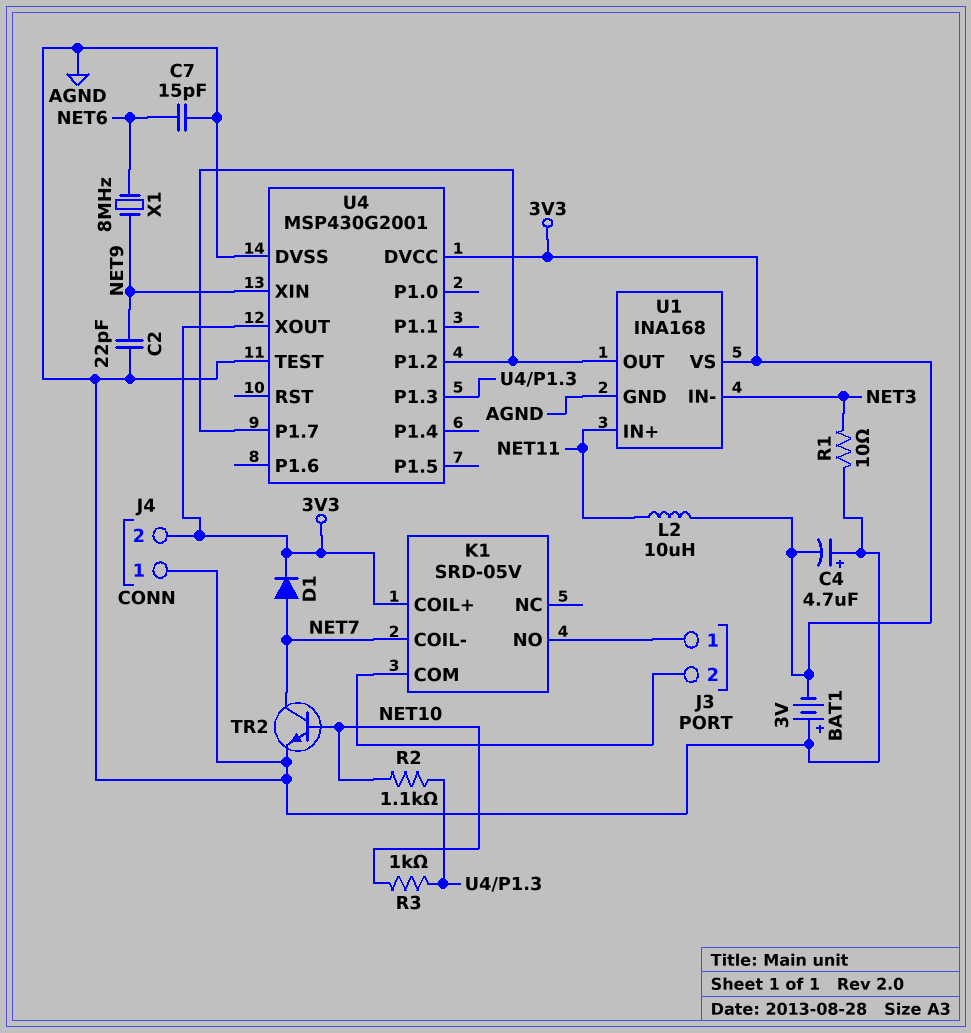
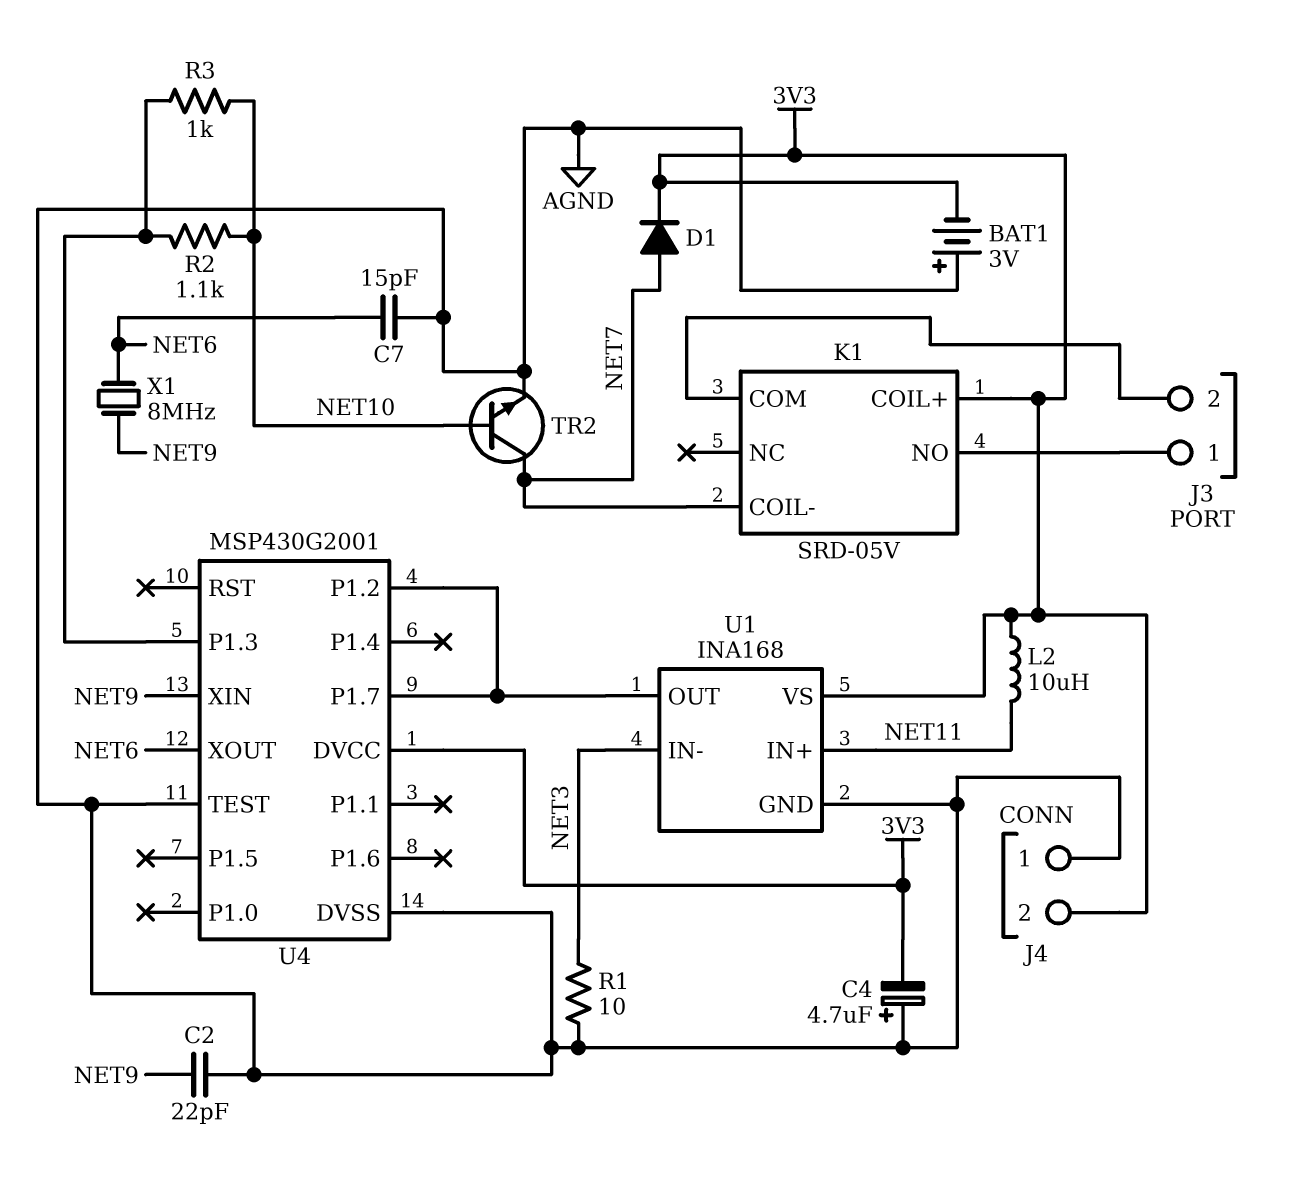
U4 pin XOUT: 3V3 -> NET6

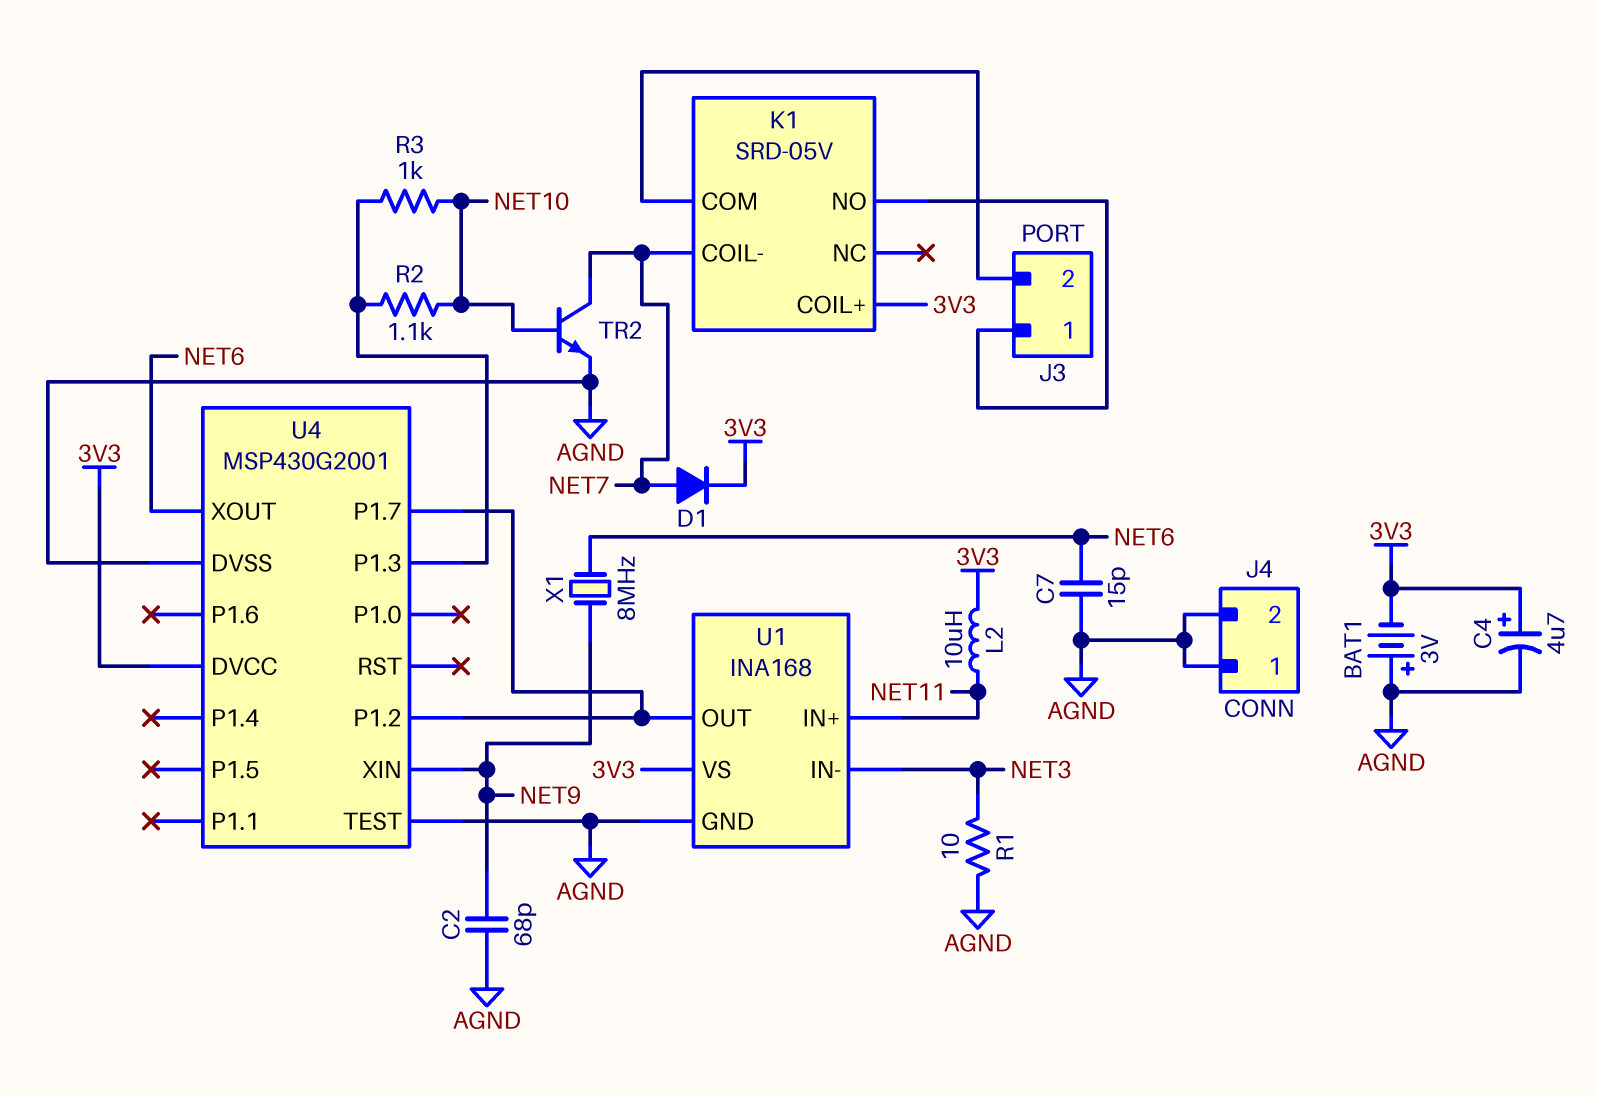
C2: 22pF (AGND, NET9) -> 68pF (AGND, NET9)
C4: 4.7uF (plus AGND, minus 3V3) -> 4.7uF (plus 3V3, minus AGND)
J4 pin 2: 3V3 -> AGND

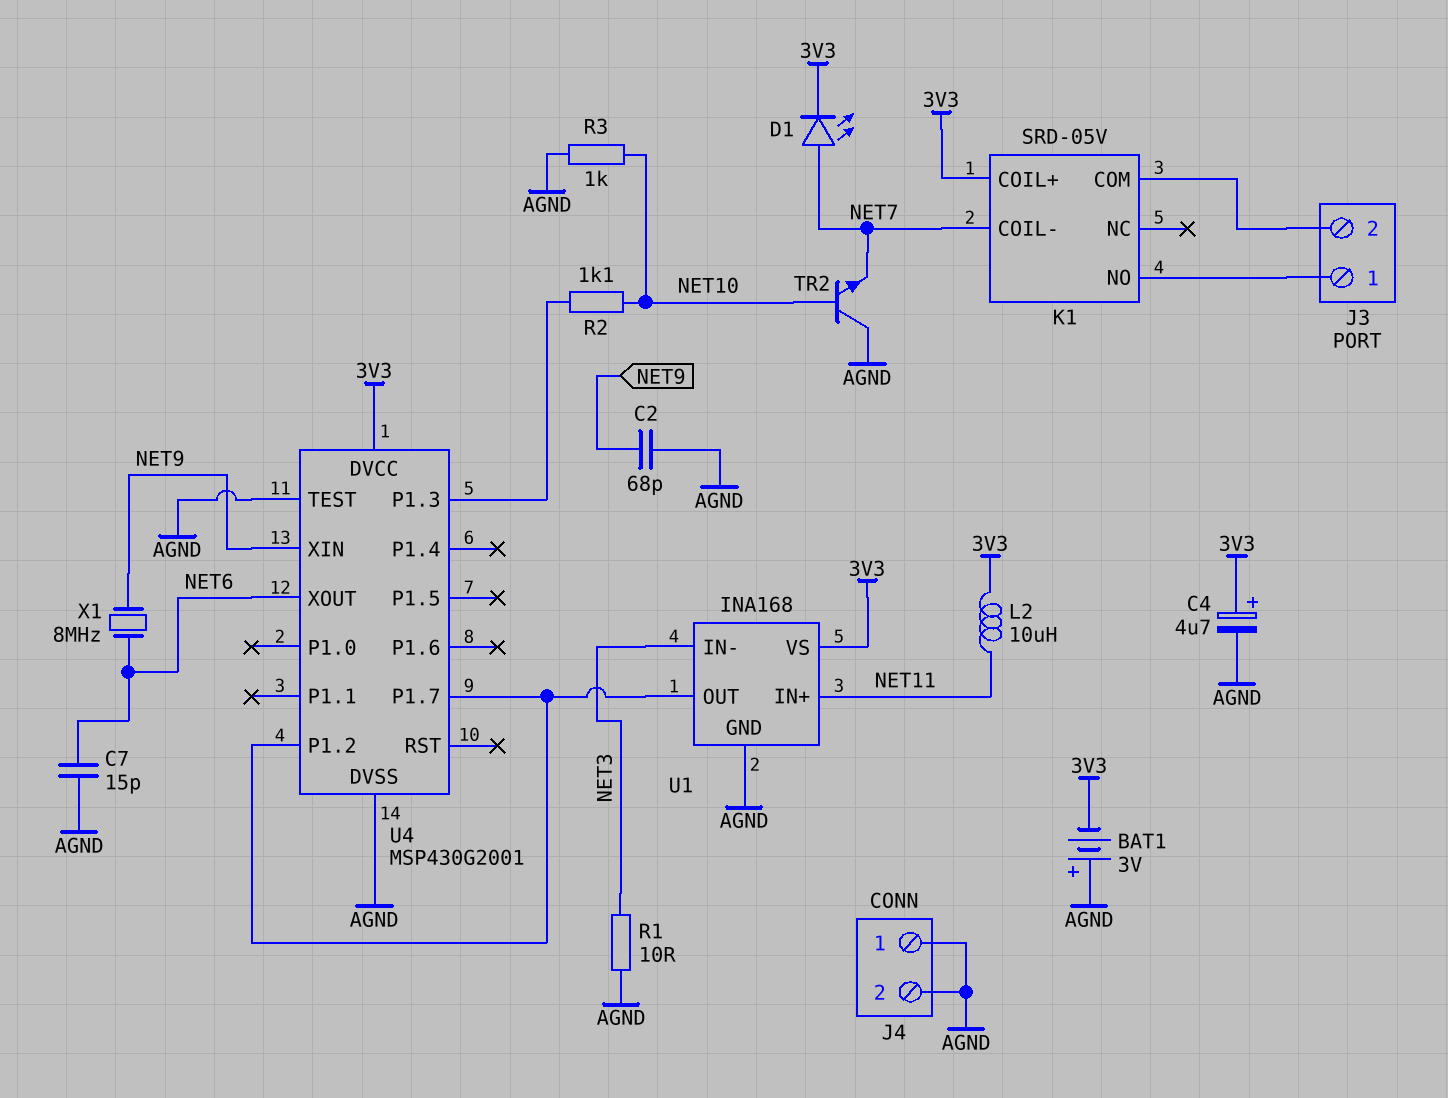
D1: diode (A NET7, K 3V3) -> LED (A NET7, K 3V3)
R3: 1k (NET10, U4/P1.3) -> 1k (AGND, NET10)
TR2: NPN (B NET10, C NET7, E AGND) -> NPN (B NET10, C AGND, E NET7)

